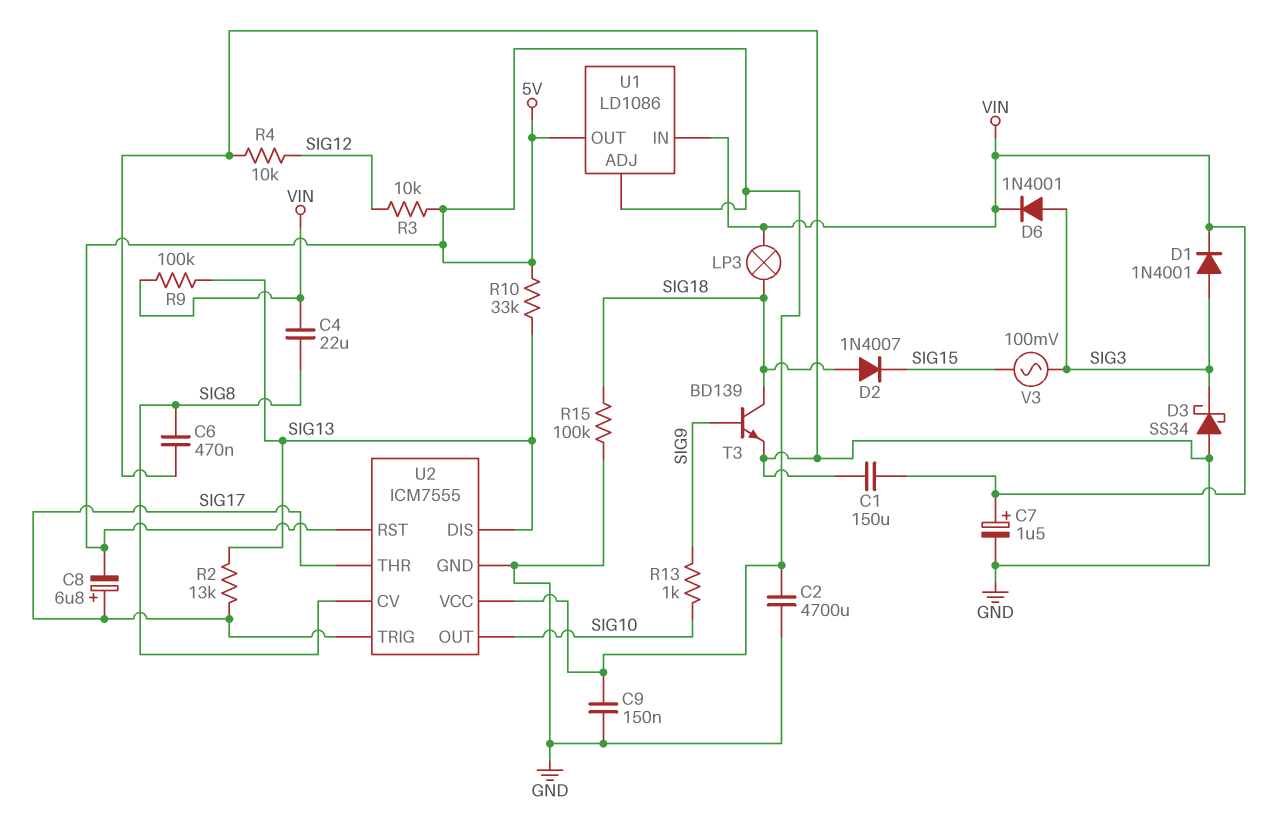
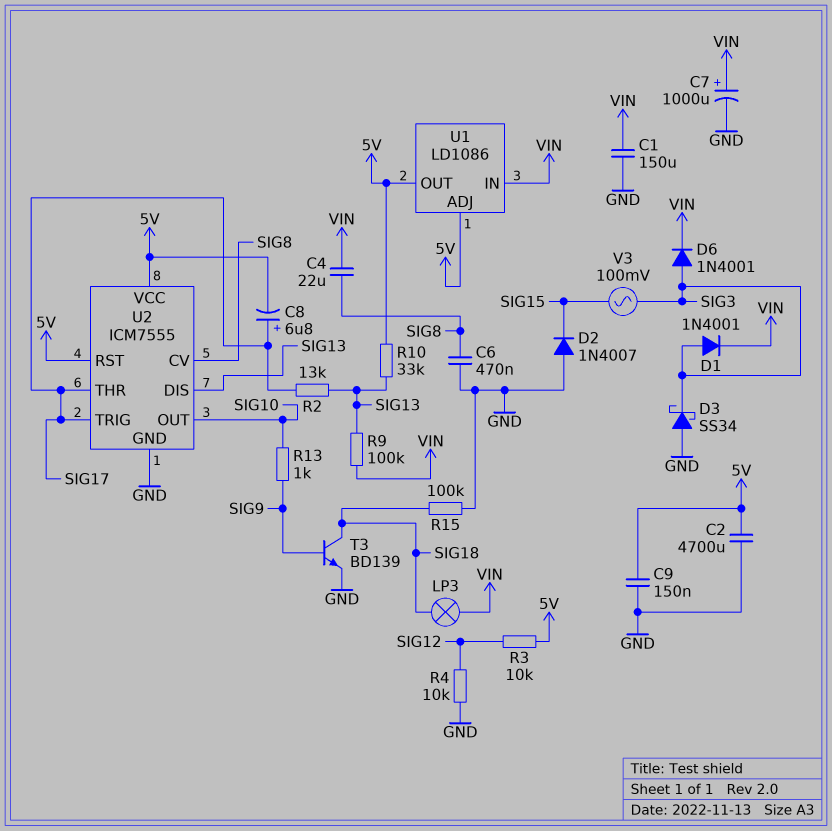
C7: 1.5uF (plus VIN, minus GND) -> 1000uF (plus VIN, minus GND)
D2: diode 1N4007 (A SIG18, K SIG15) -> diode 1N4007 (A GND, K SIG15)

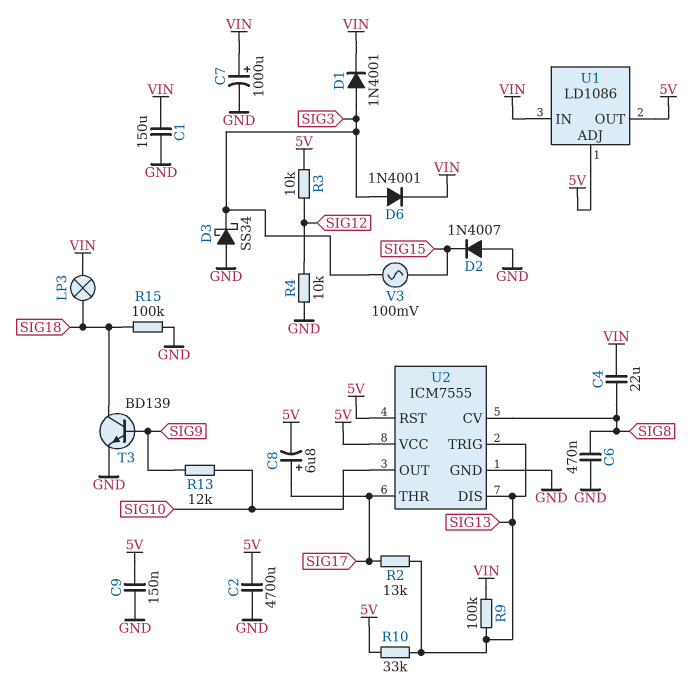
R13: 1k (SIG9, SIG10) -> 12k (SIG9, SIG10)
U2 pin TRIG: SIG17 -> SIG13

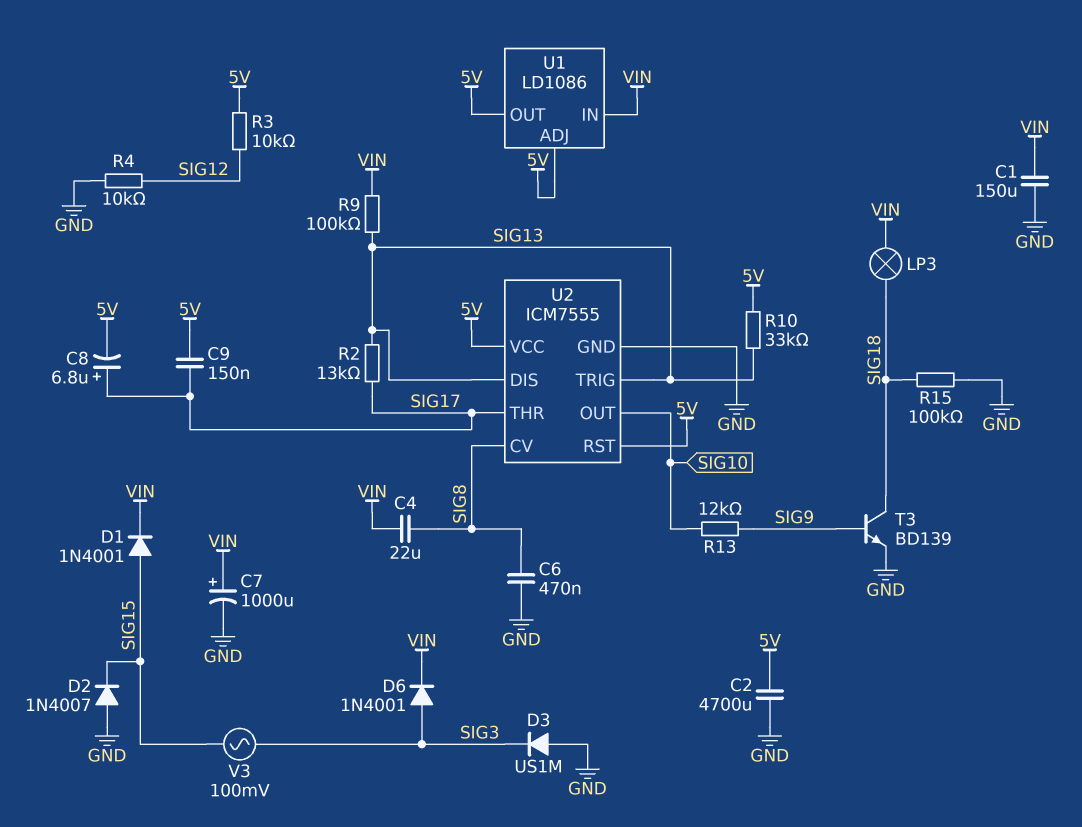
C9: 150nF (5V, GND) -> 150nF (5V, SIG17)
D1: diode 1N4001 (A SIG3, K VIN) -> diode 1N4001 (A SIG15, K VIN)
D3: schottky SS34 (A GND, K SIG3) -> diode US1M (A GND, K SIG3)

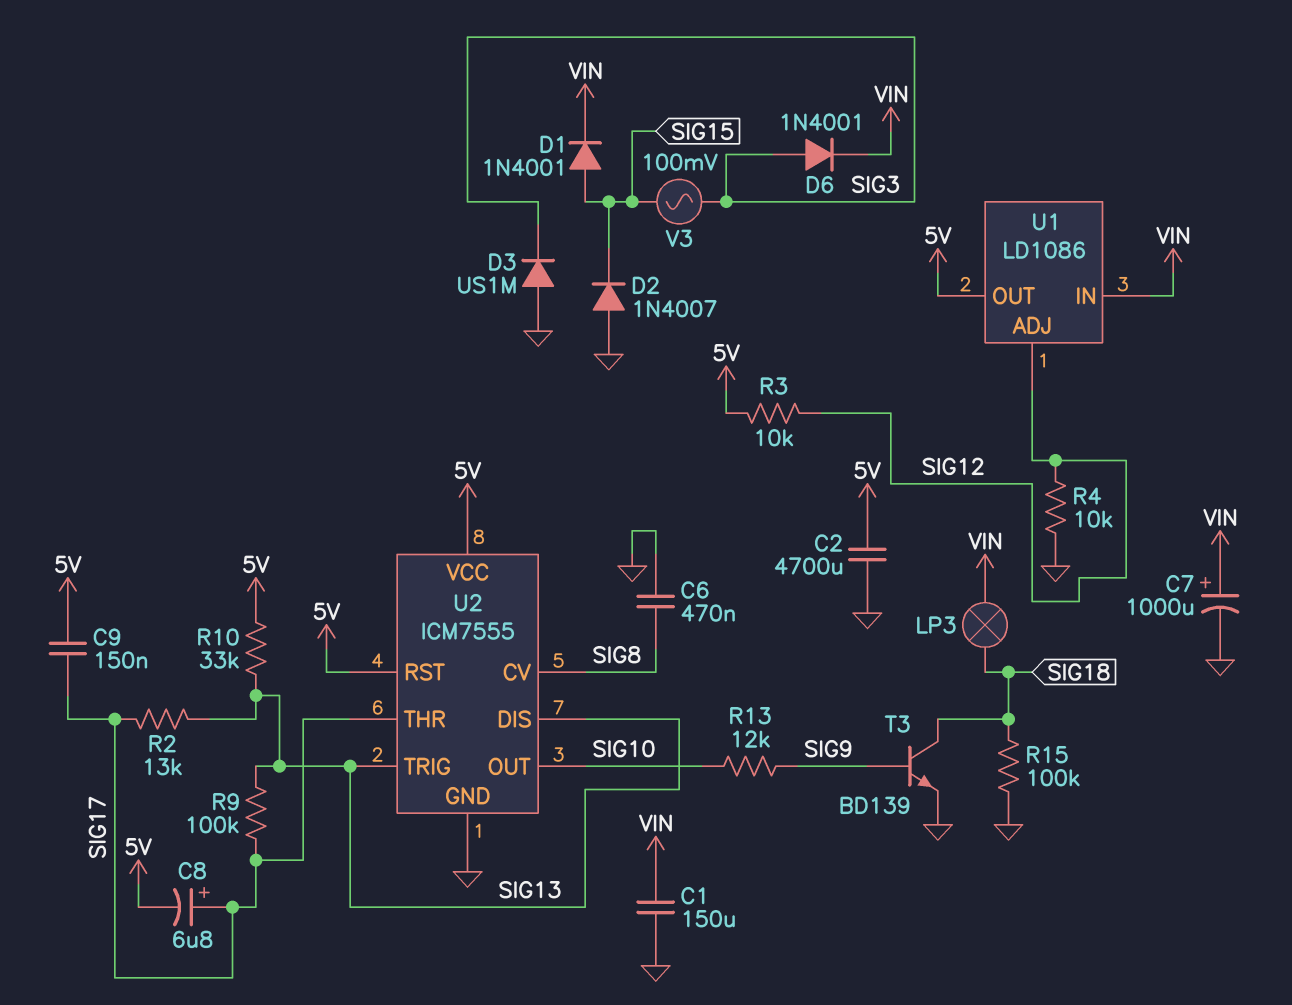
C4: 22uF (SIG8, VIN) -> none
R9: 100k (SIG13, VIN) -> 100k (SIG13, SIG17)
U1 pin ADJ: 5V -> SIG12

